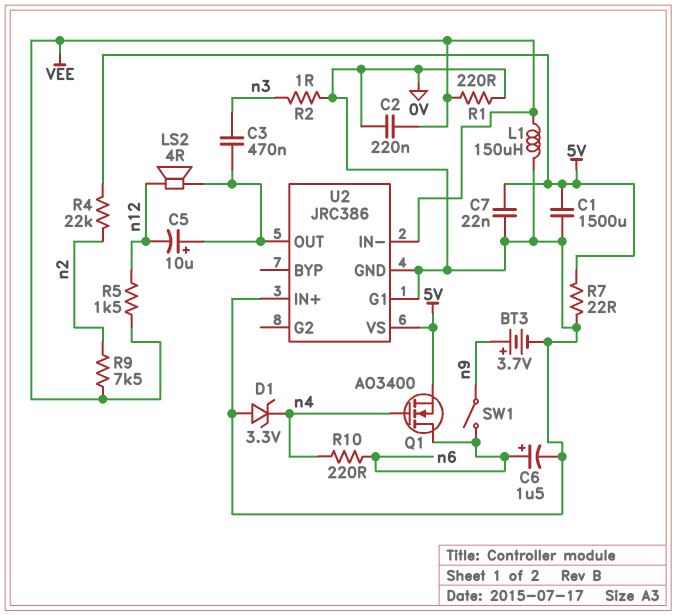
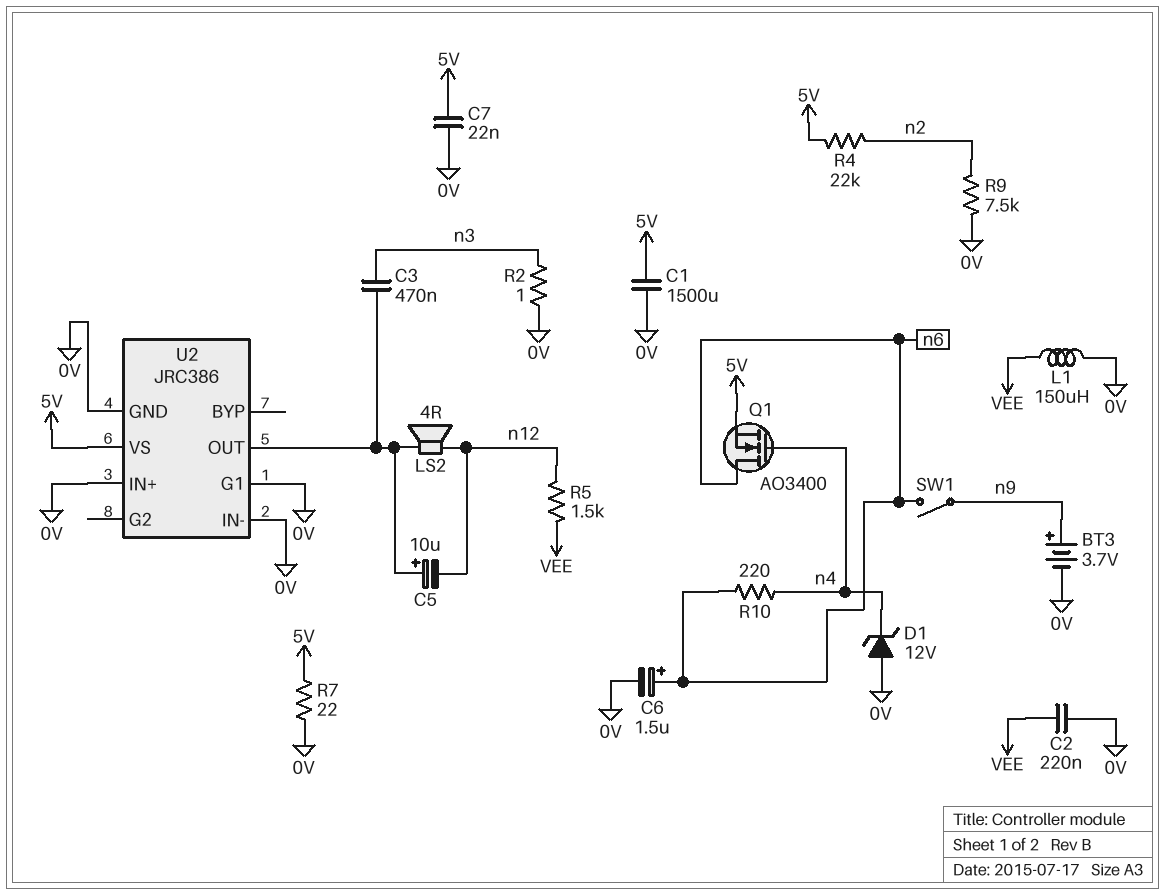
D1: zener 3.3V (A 0V, K n4) -> zener 12V (A 0V, K n4)
R1: 220 (0V, VEE) -> none
R9: 7.5k (VEE, n2) -> 7.5k (0V, n2)
U2 pin IN-: VEE -> 0V

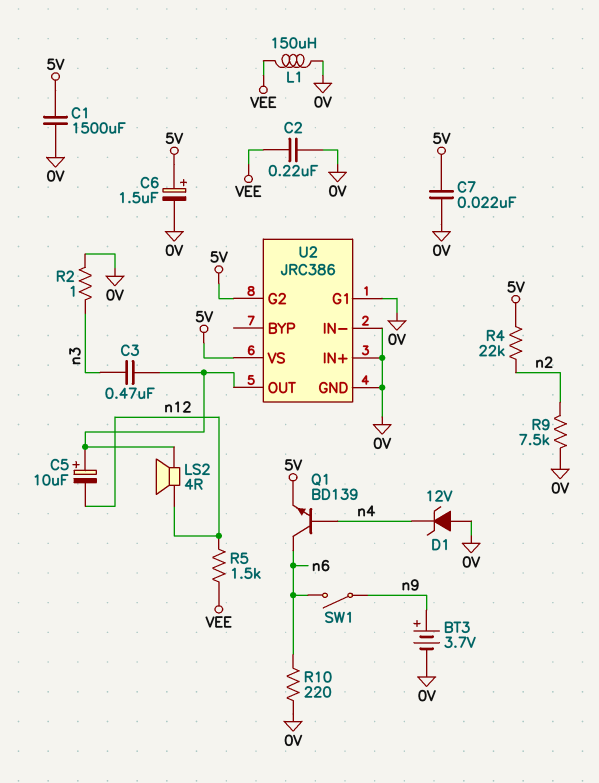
C6: 1.5uF (plus n6, minus 0V) -> 1.5uF (plus 5V, minus 0V)
Q1: NMOS AO3400 (G n4, D n6, S 5V) -> NPN BD139 (B n4, C n6, E 5V)
R7: 22 (0V, 5V) -> none
R10: 220 (n4, n6) -> 220 (0V, n6)
U2 pin G2: none -> 5V

